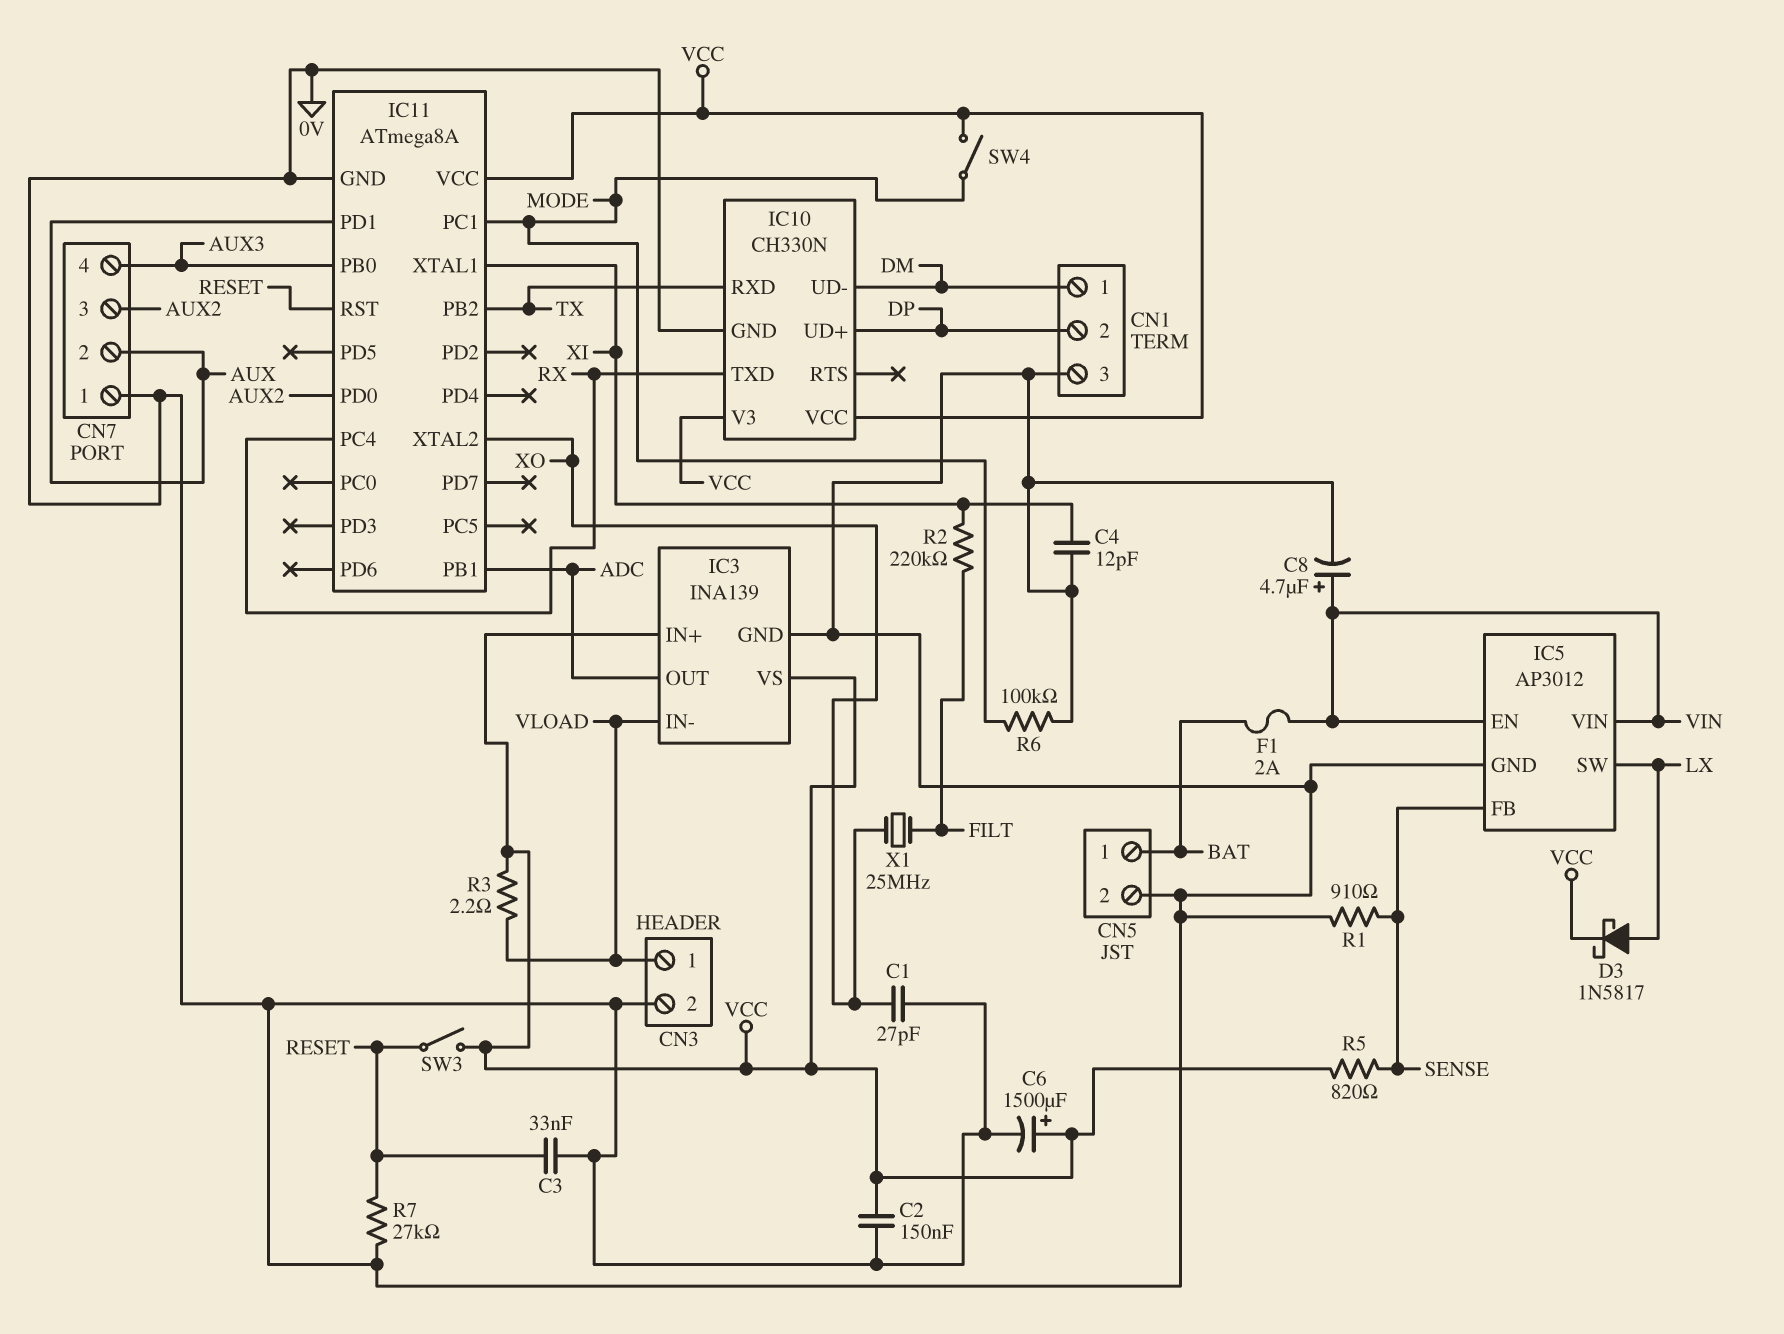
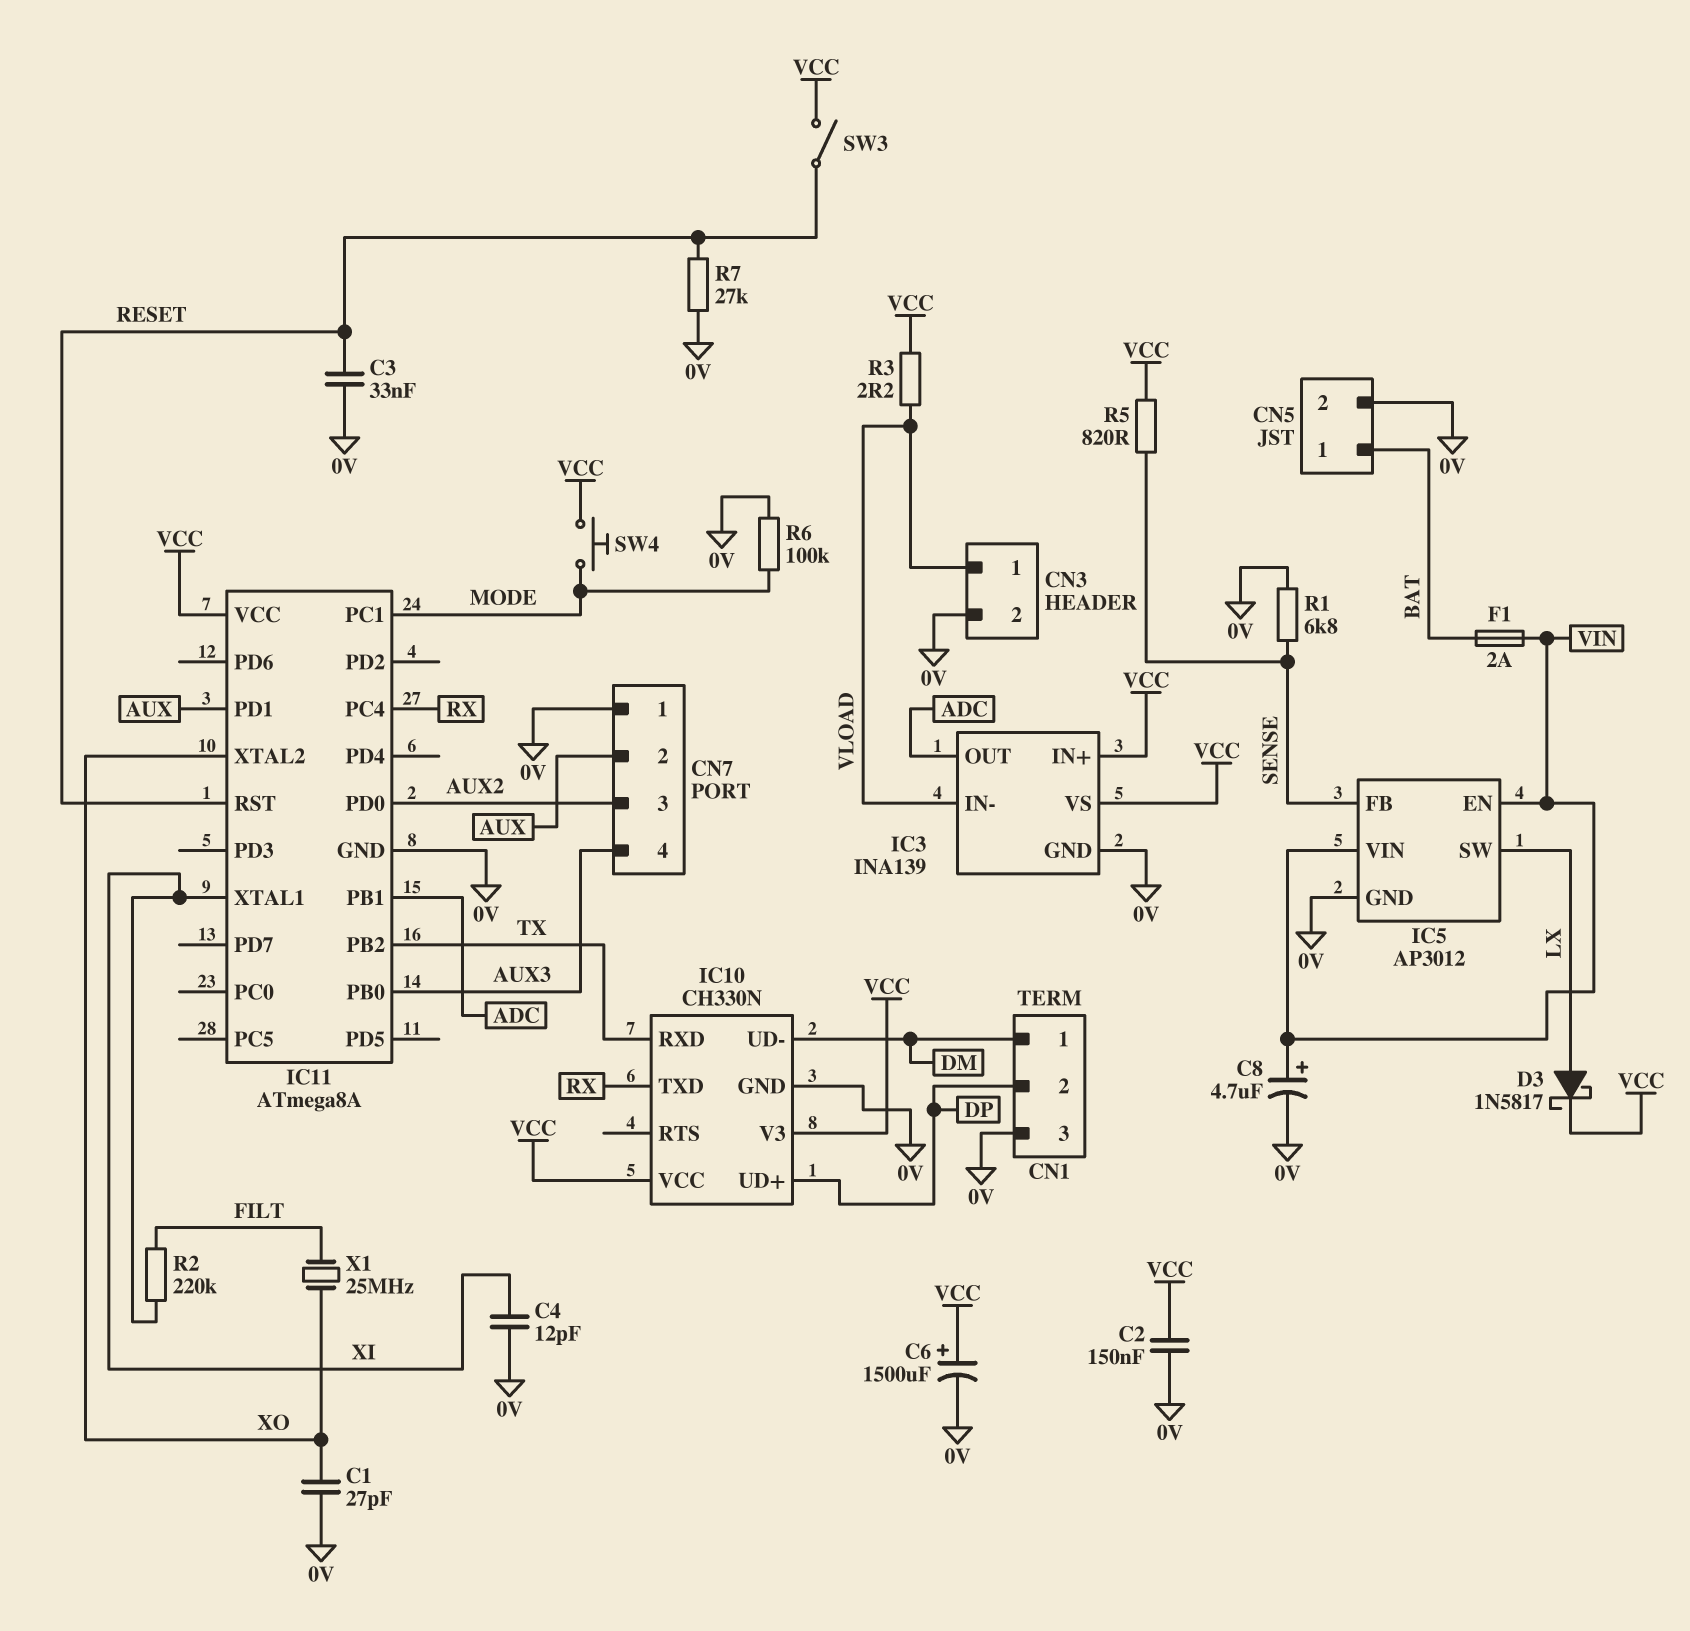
R1: 910 (0V, SENSE) -> 6.8k (0V, SENSE)
SW4: switch (MODE, VCC) -> button (MODE, VCC)

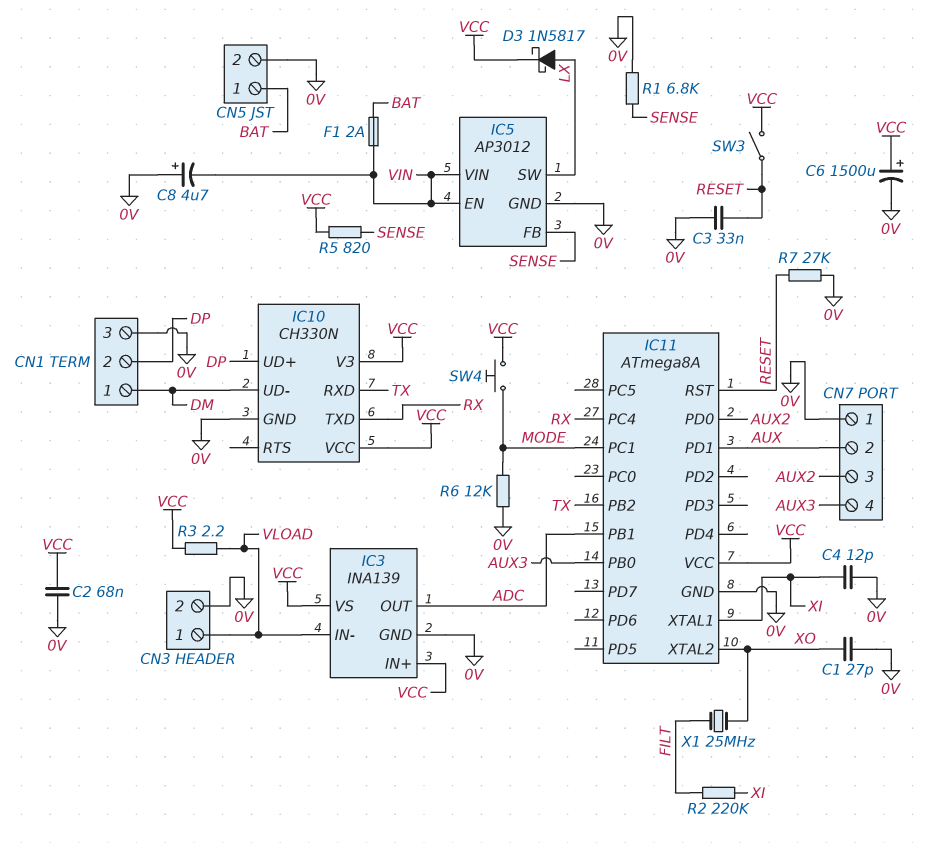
C2: 150nF (0V, VCC) -> 68nF (0V, VCC)
C8: 4.7uF (plus VIN, minus 0V) -> 4.7uF (plus 0V, minus VIN)
R6: 100k (0V, MODE) -> 12k (0V, MODE)

